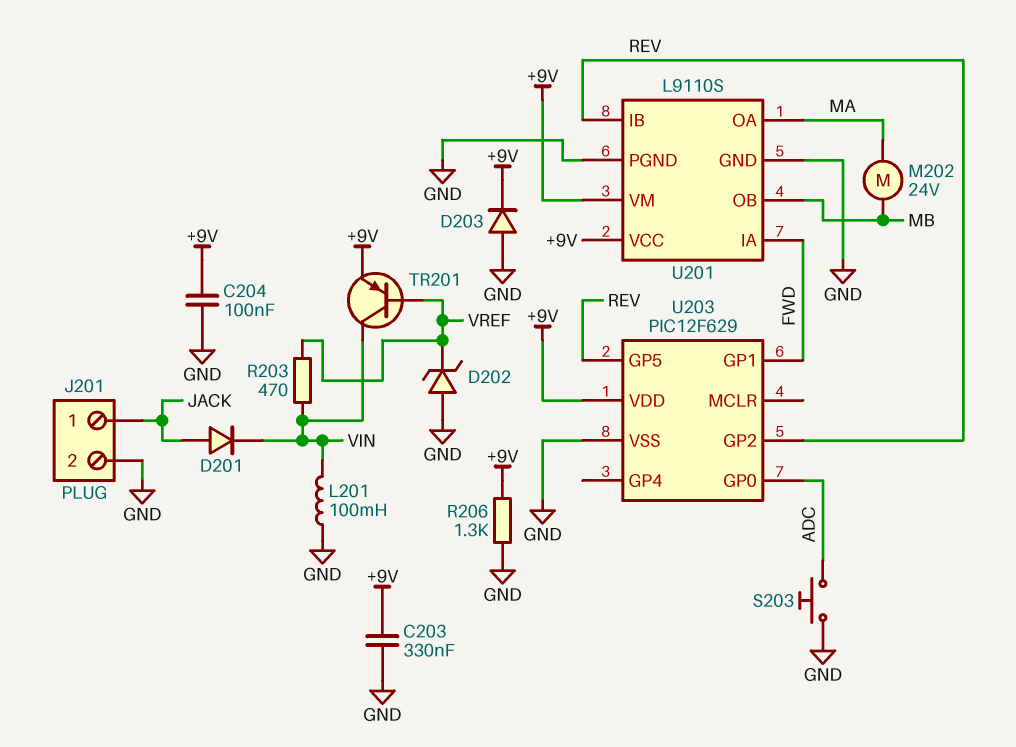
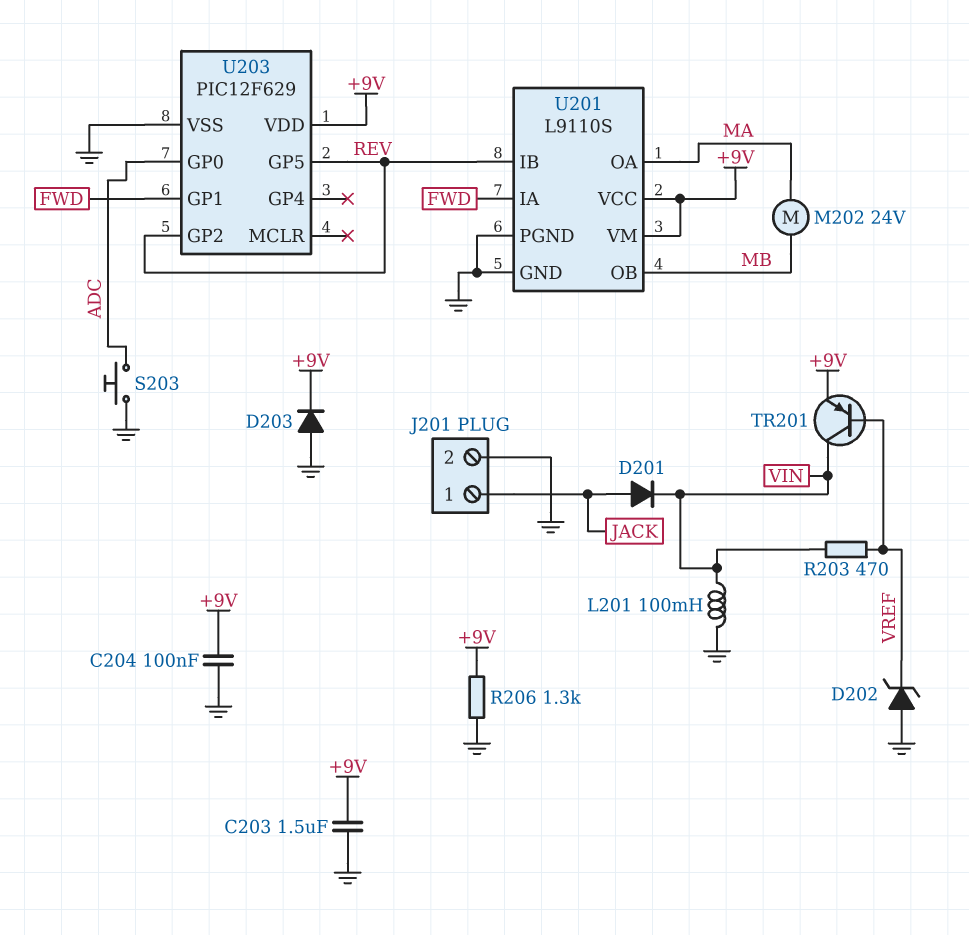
C203: 330nF (+9V, GND) -> 1.5uF (+9V, GND)

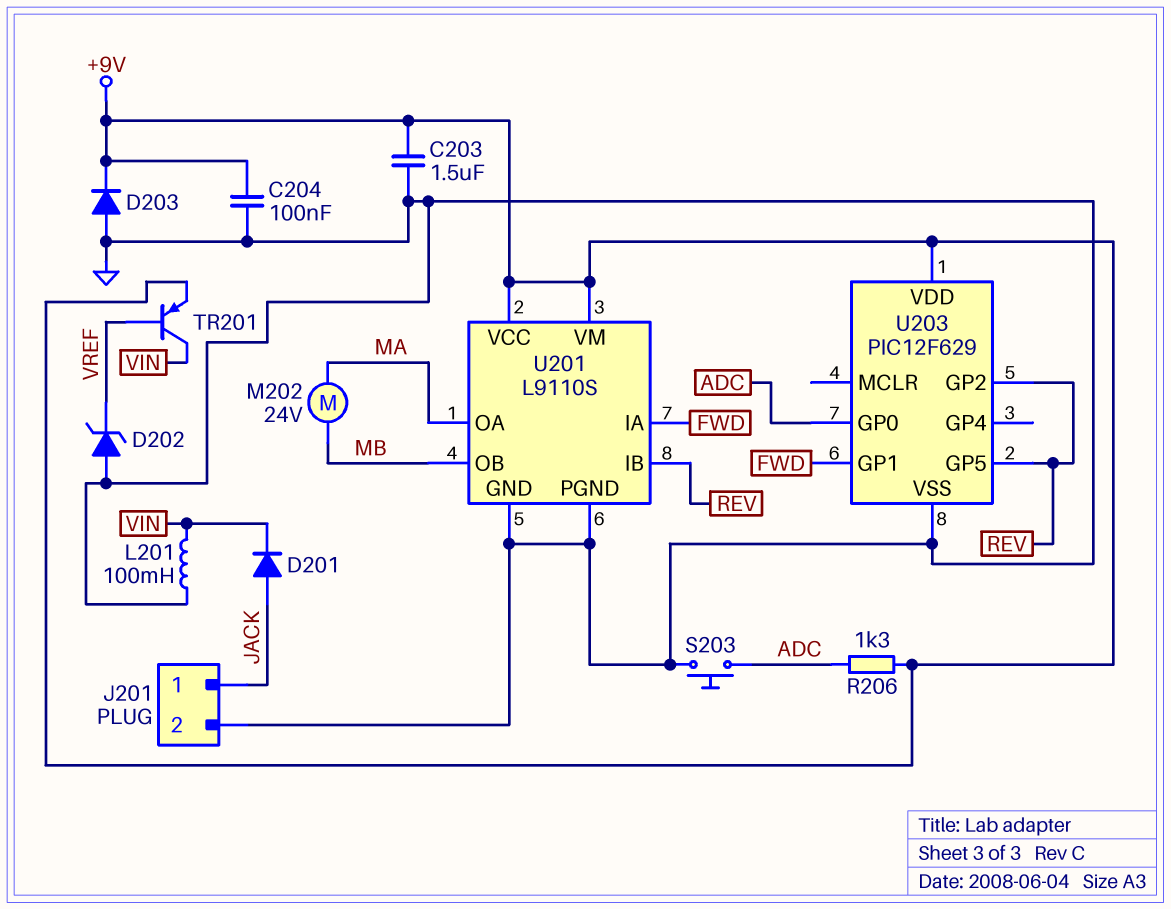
R203: 470 (VIN, VREF) -> none
R206: 1.3k (+9V, GND) -> 1.3k (+9V, ADC)

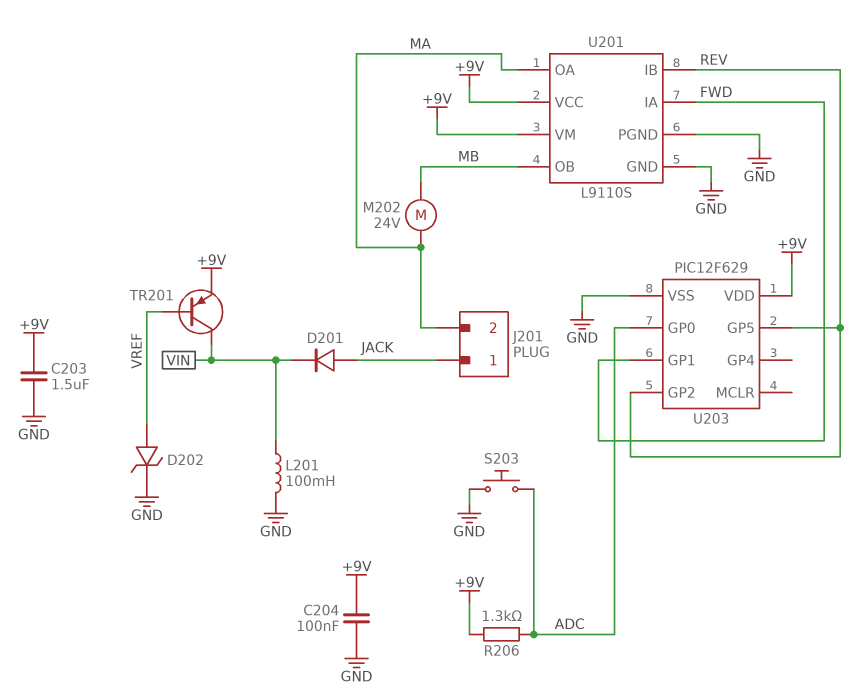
D202: zener (A GND, K VREF) -> zener (A VREF, K GND)
D203: diode (A GND, K +9V) -> none
J201 pin 2: GND -> MA

